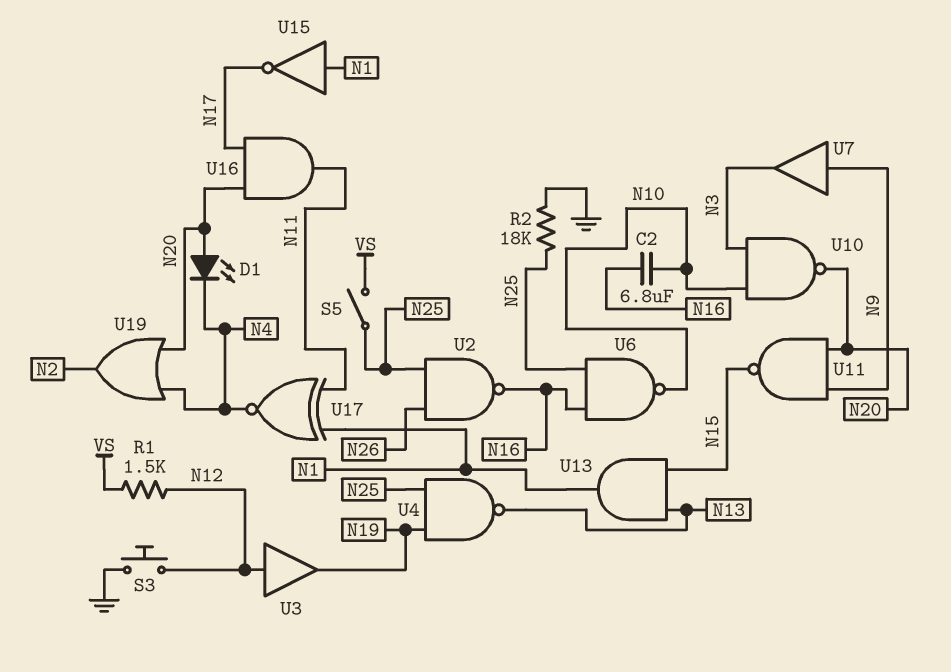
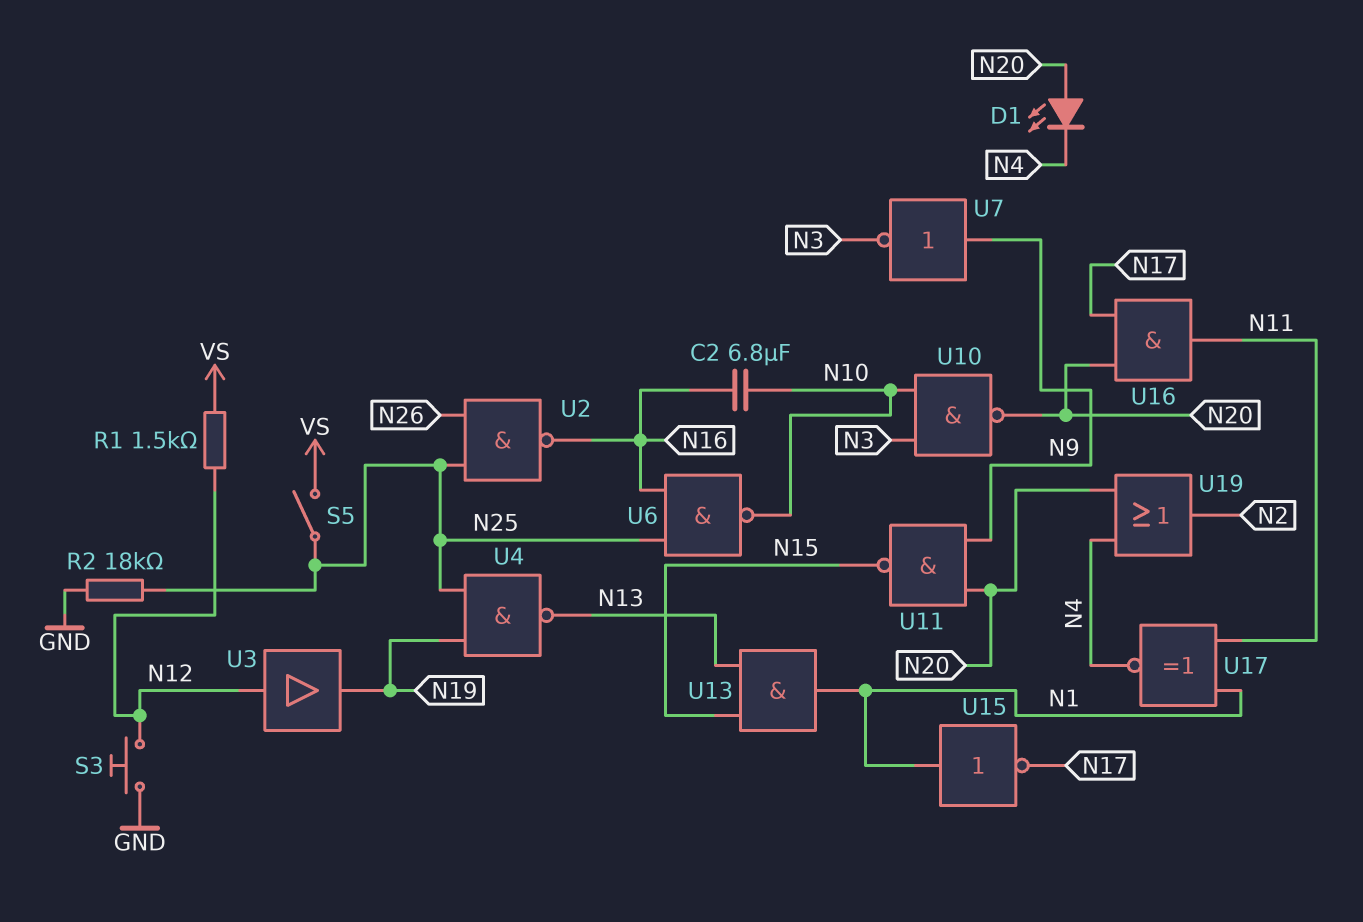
U7: buffer (in N9, out N3) -> NOT (in N9, out N3)

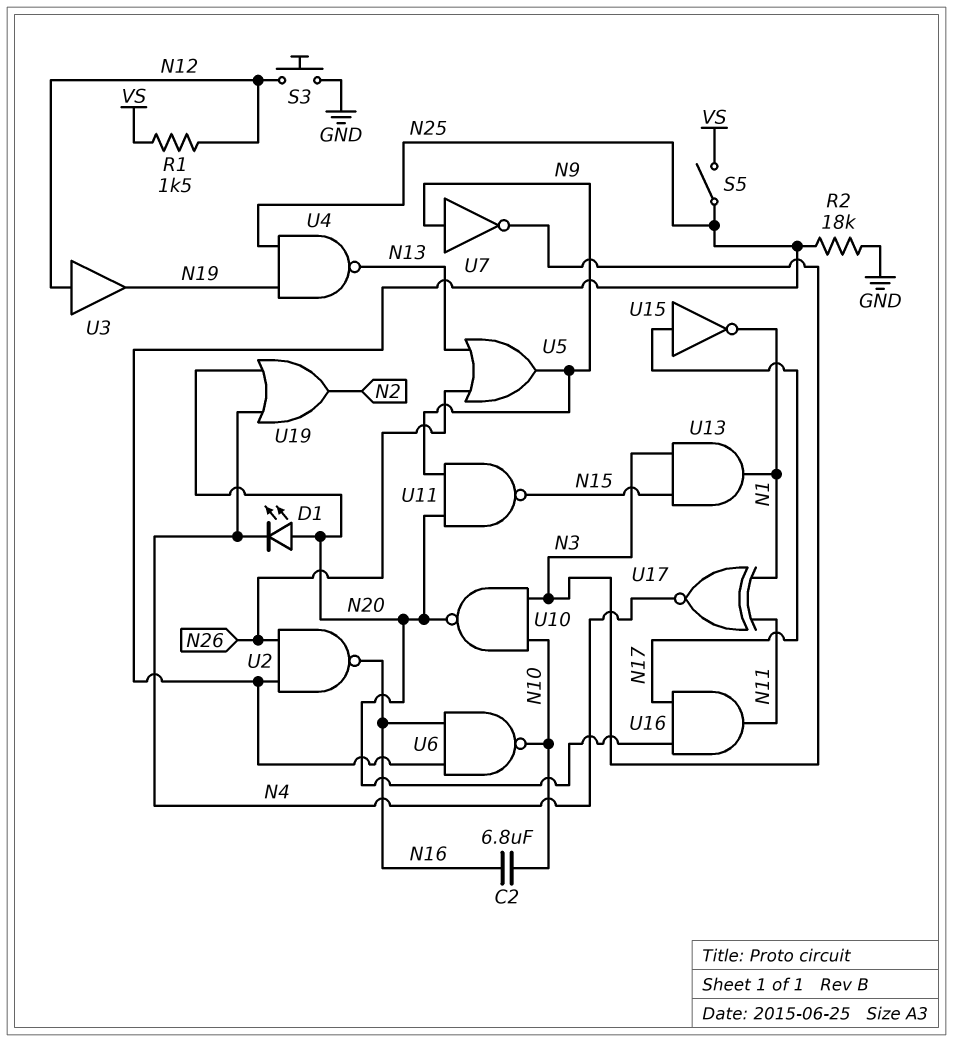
U5: none -> OR (in N13, in N26, out N9)
U13: AND (in N13, in N15, out N1) -> AND (in N3, in N15, out N1)
U15: NOT (in N1, out N17) -> NOT (in N17, out N1)

